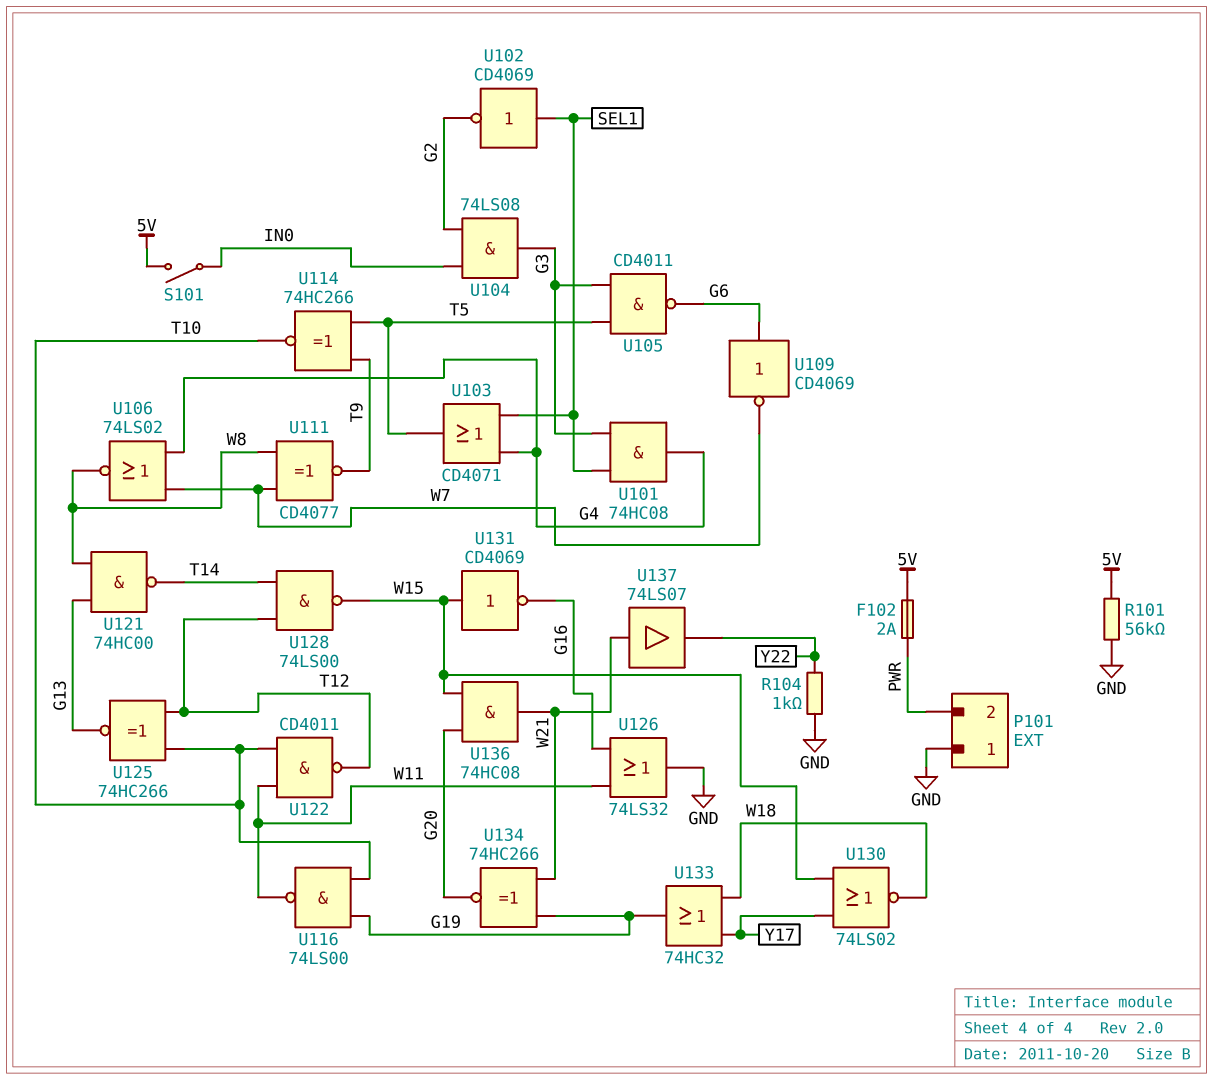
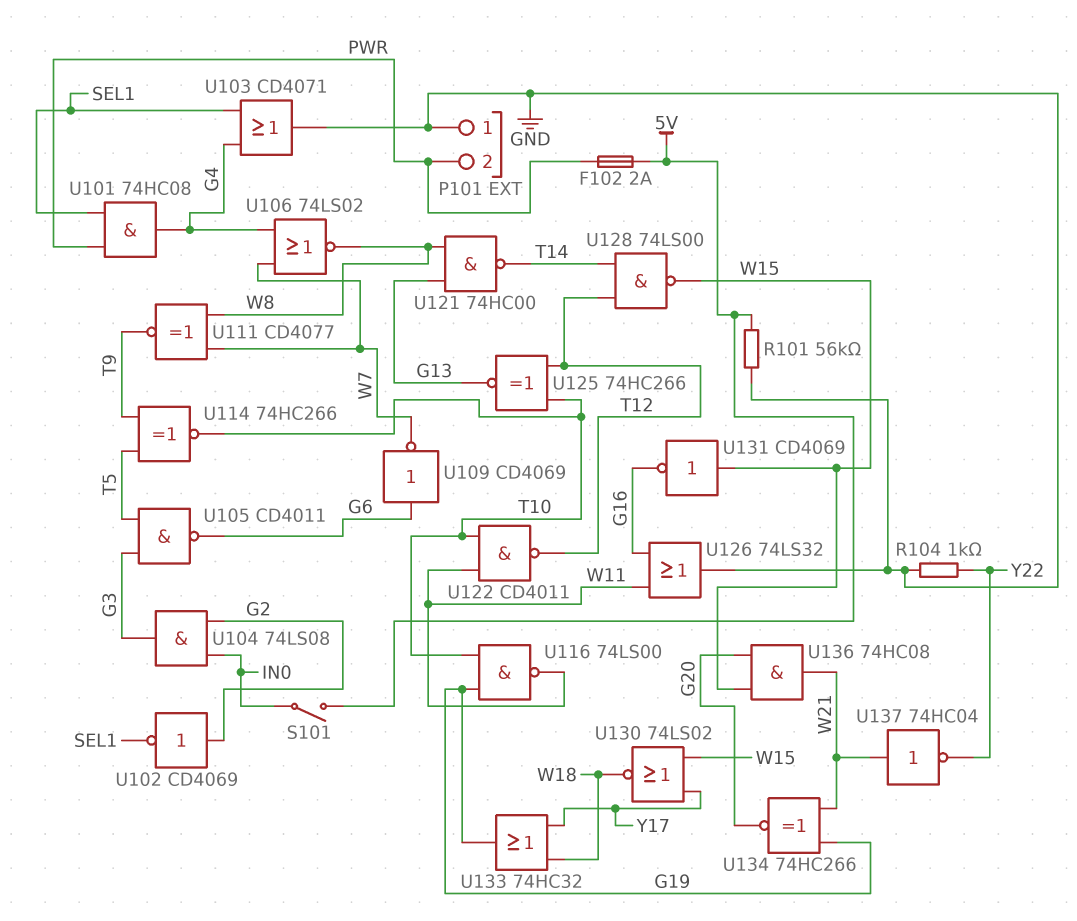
U101: AND 74HC08 (in G3, in SEL1, out G4) -> AND 74HC08 (in PWR, in SEL1, out G4)
U102: NOT CD4069 (in SEL1, out G2) -> NOT CD4069 (in G2, out SEL1)
U103: OR CD4071 (in G4, in SEL1, out T5) -> OR CD4071 (in G4, in SEL1, out GND)
U137: buffer 74LS07 (in W21, out Y22) -> NOT 74HC04 (in W21, out Y22)

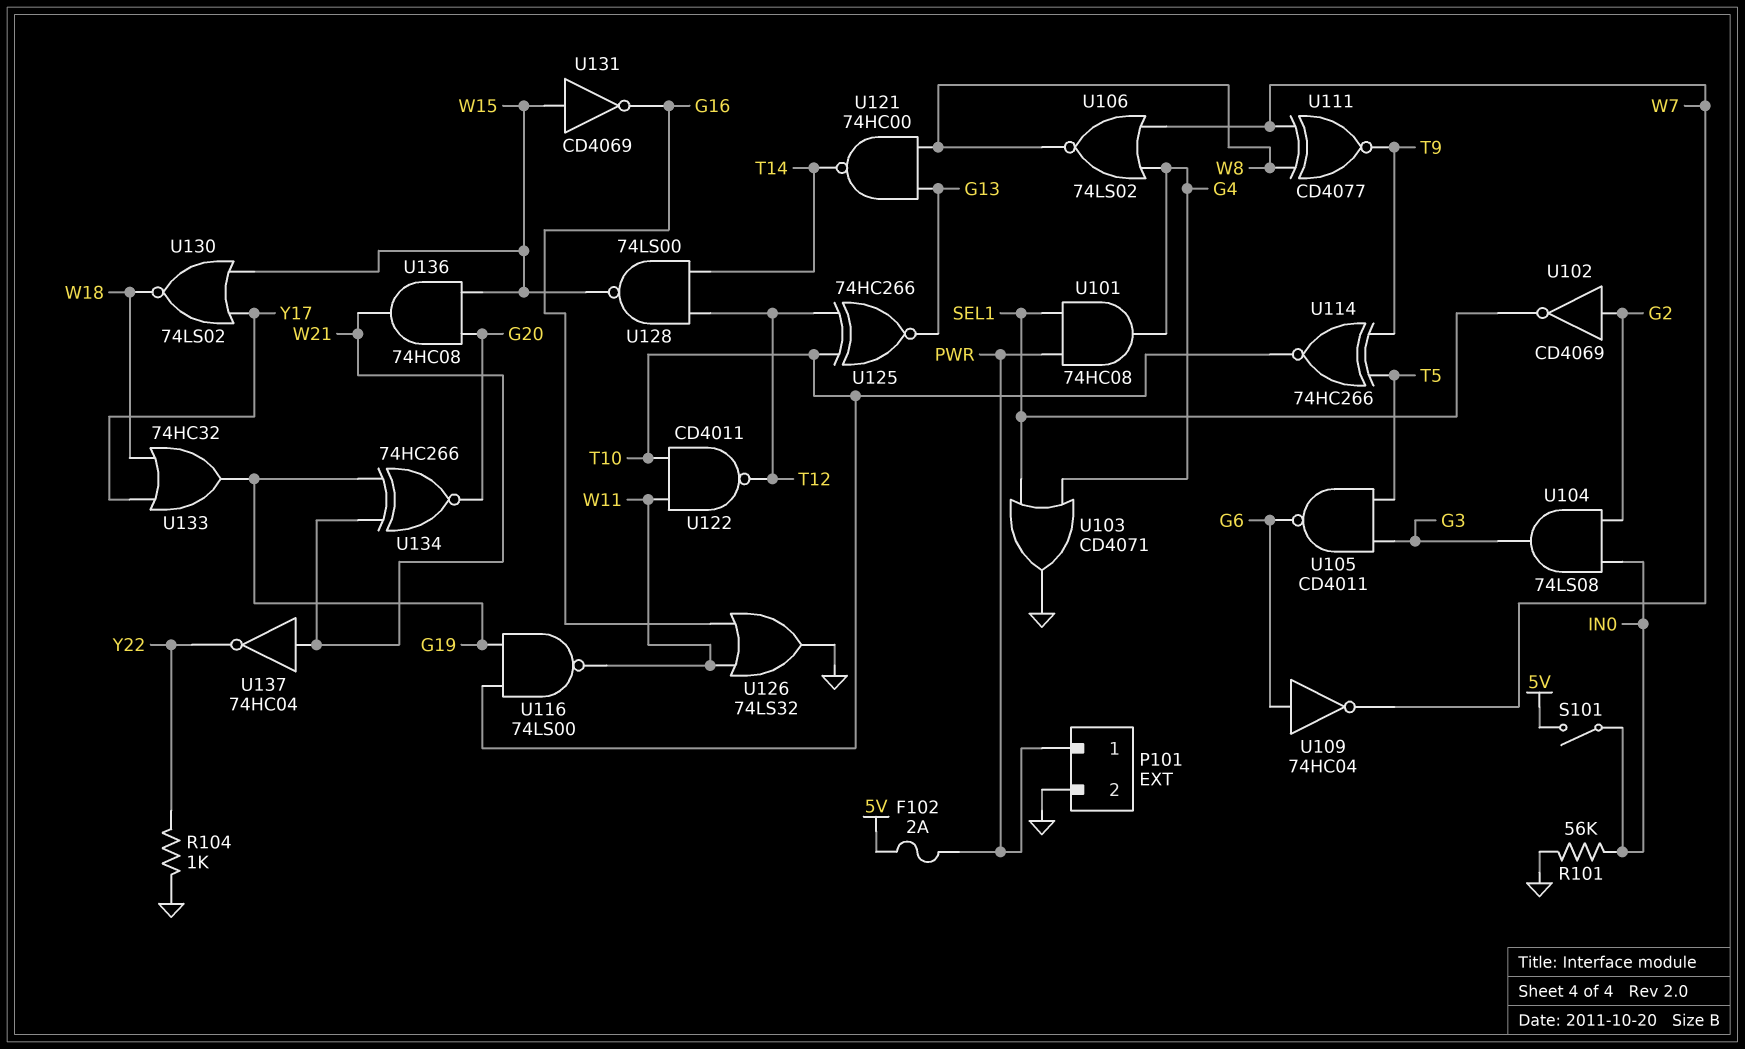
P101 pin 1: GND -> PWR
P101 pin 2: PWR -> GND
R101: 56k (5V, GND) -> 56k (GND, IN0)
U109: NOT CD4069 (in G6, out W7) -> NOT 74HC04 (in G6, out W7)

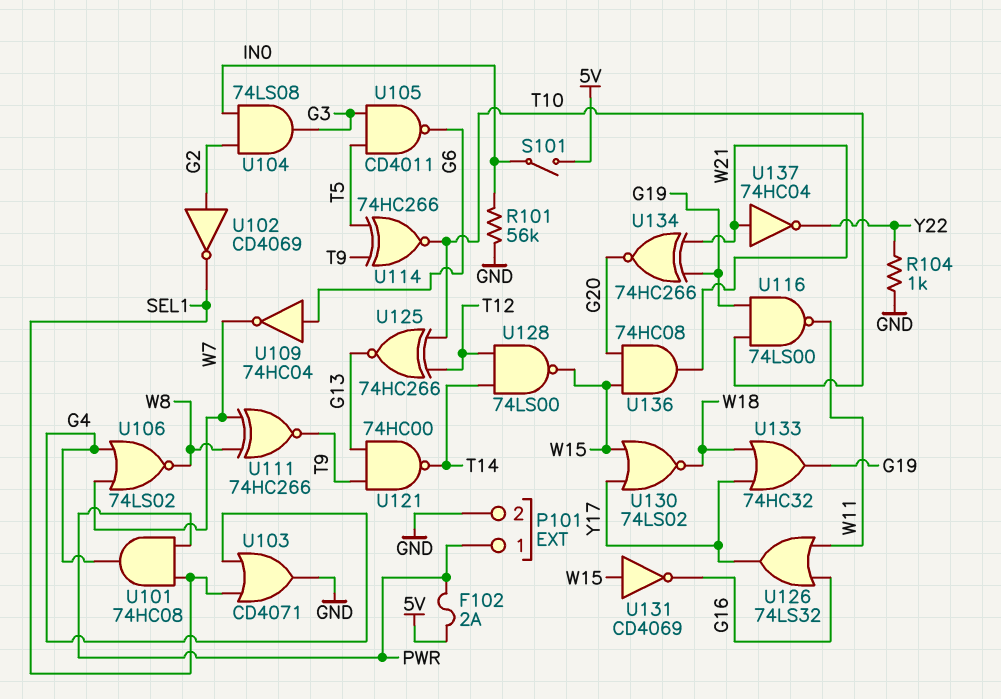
U111: XNOR CD4077 (in W7, in W8, out T9) -> XNOR 74HC266 (in W7, in W8, out T9)
U121: NAND 74HC00 (in G13, in W8, out T14) -> NAND 74HC00 (in G13, in T9, out T14)
U122: NAND CD4011 (in T10, in W11, out T12) -> none
U126: OR 74LS32 (in G16, in W11, out GND) -> OR 74LS32 (in G16, in W11, out Y17)

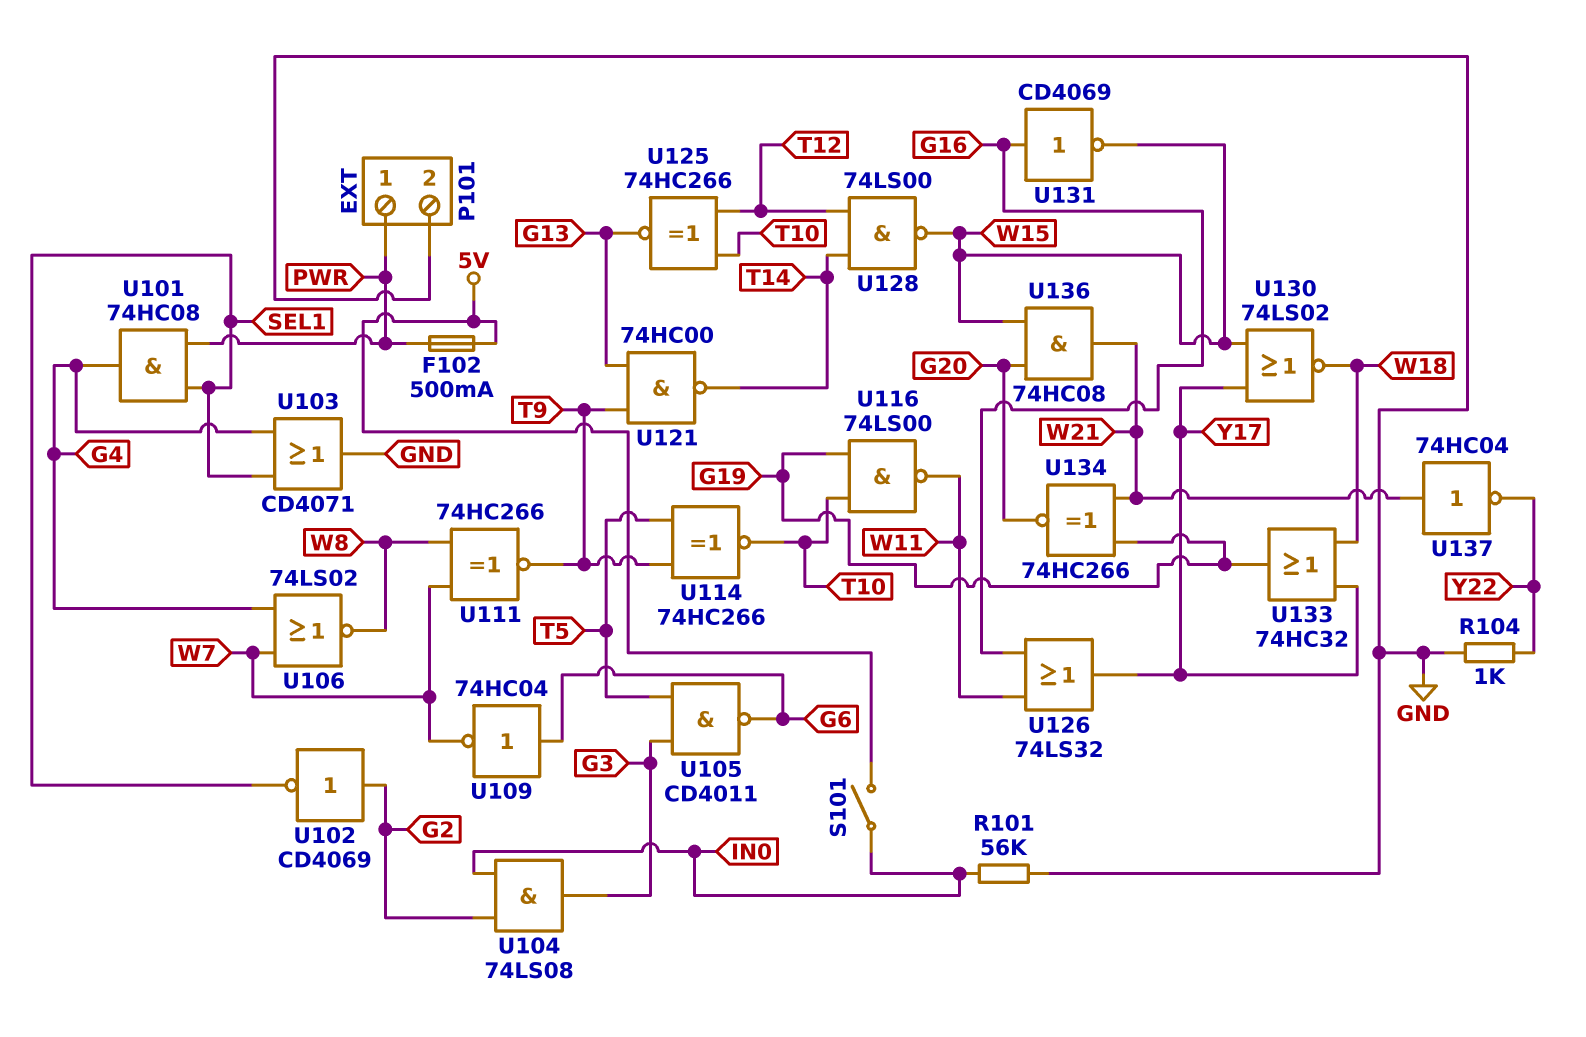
F102: 2A (5V, PWR) -> 500mA (5V, PWR)
U131: NOT CD4069 (in W15, out G16) -> NOT CD4069 (in G16, out W15)

